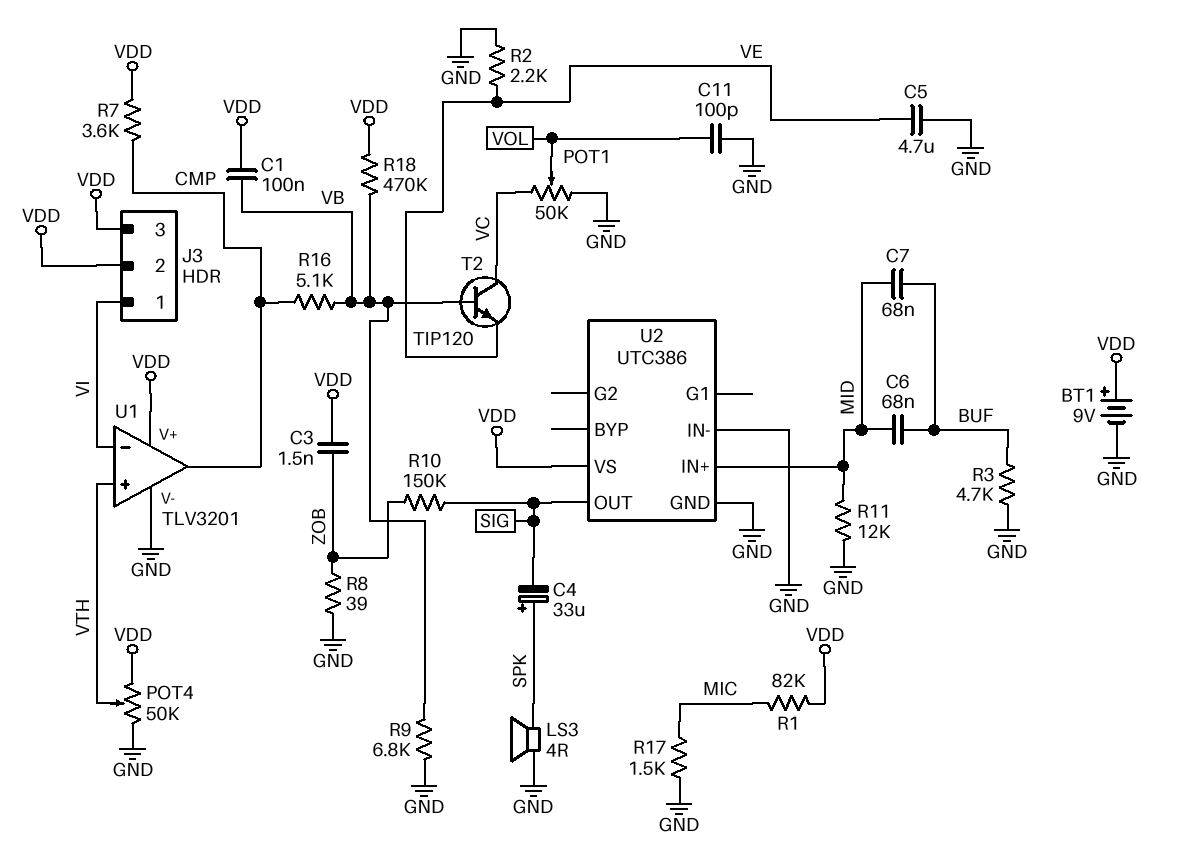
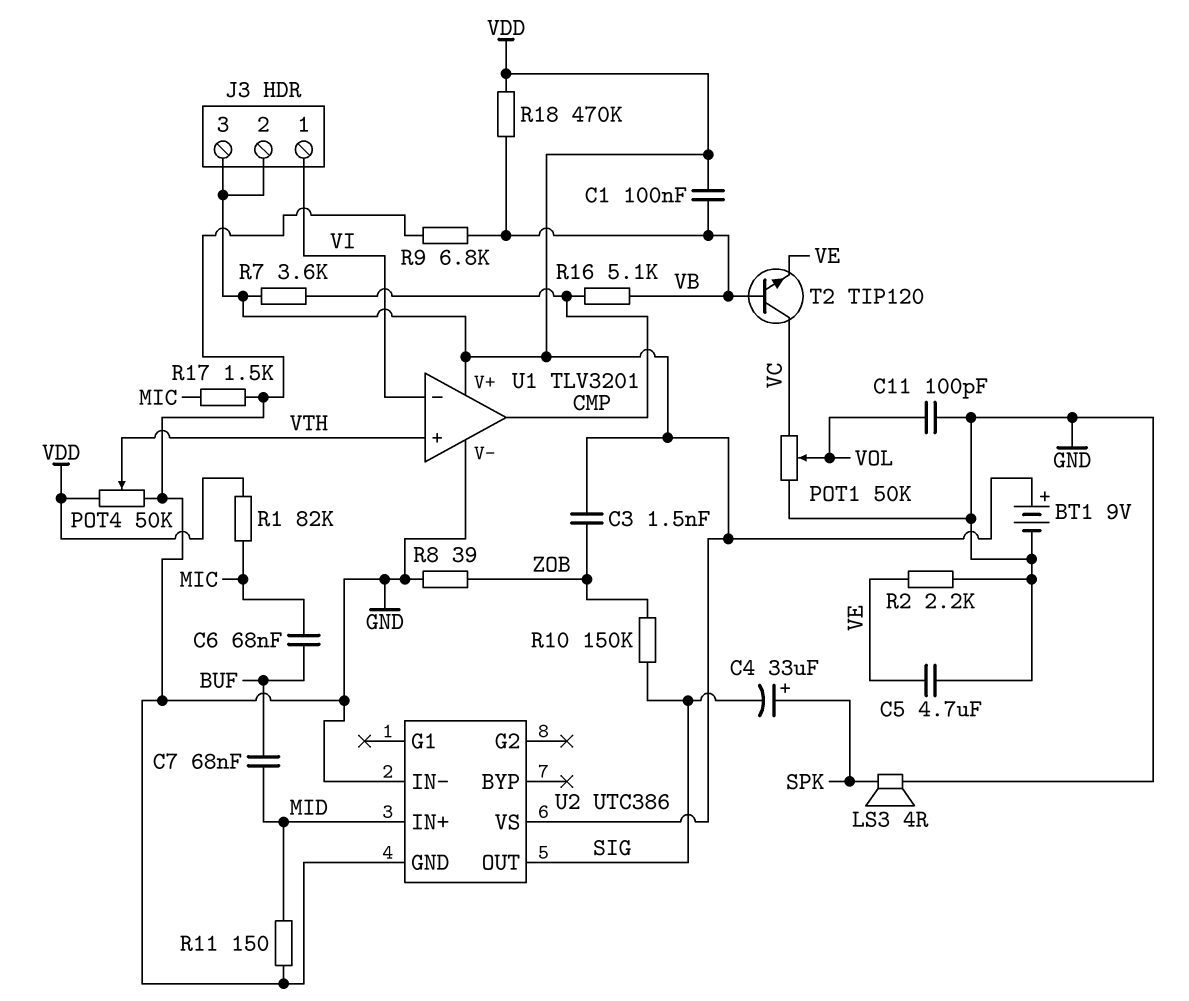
C6: 68nF (BUF, MID) -> 68nF (BUF, MIC)
R3: 4.7k (BUF, GND) -> none
R11: 12k (GND, MID) -> 150 (GND, MID)

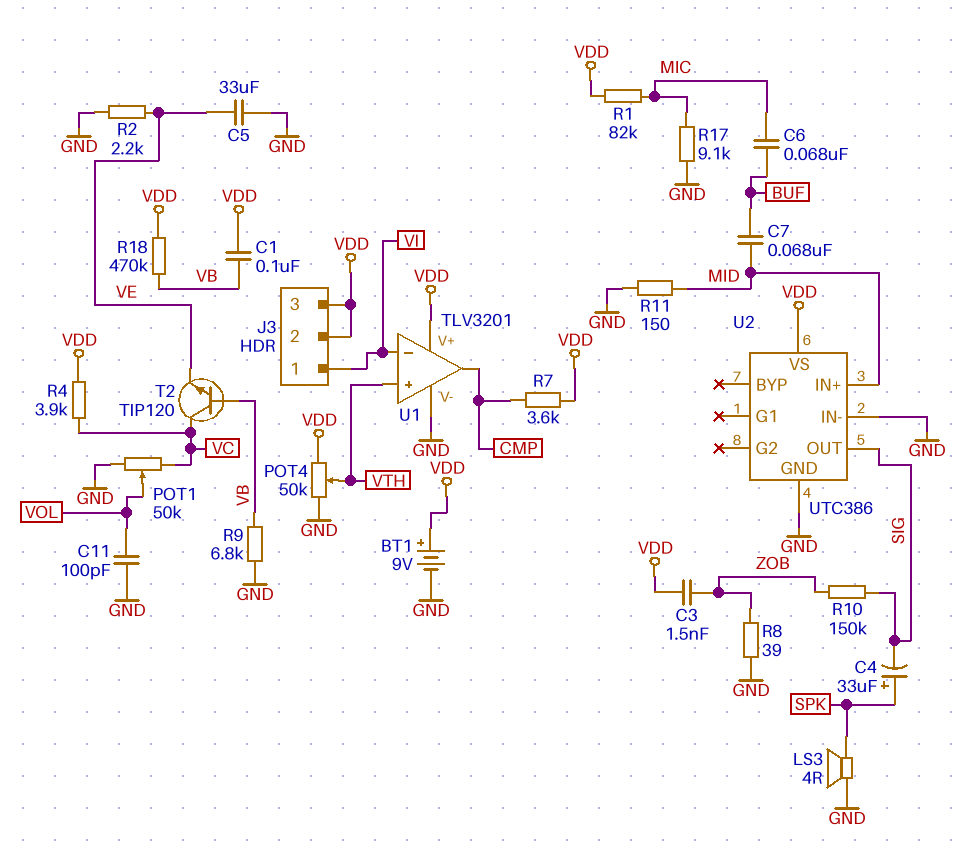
C5: 4.7uF (GND, VE) -> 33uF (GND, VE)
R4: none -> 3.9k (VC, VDD)
R16: 5.1k (CMP, VB) -> none
R17: 1.5k (GND, MIC) -> 9.1k (GND, MIC)

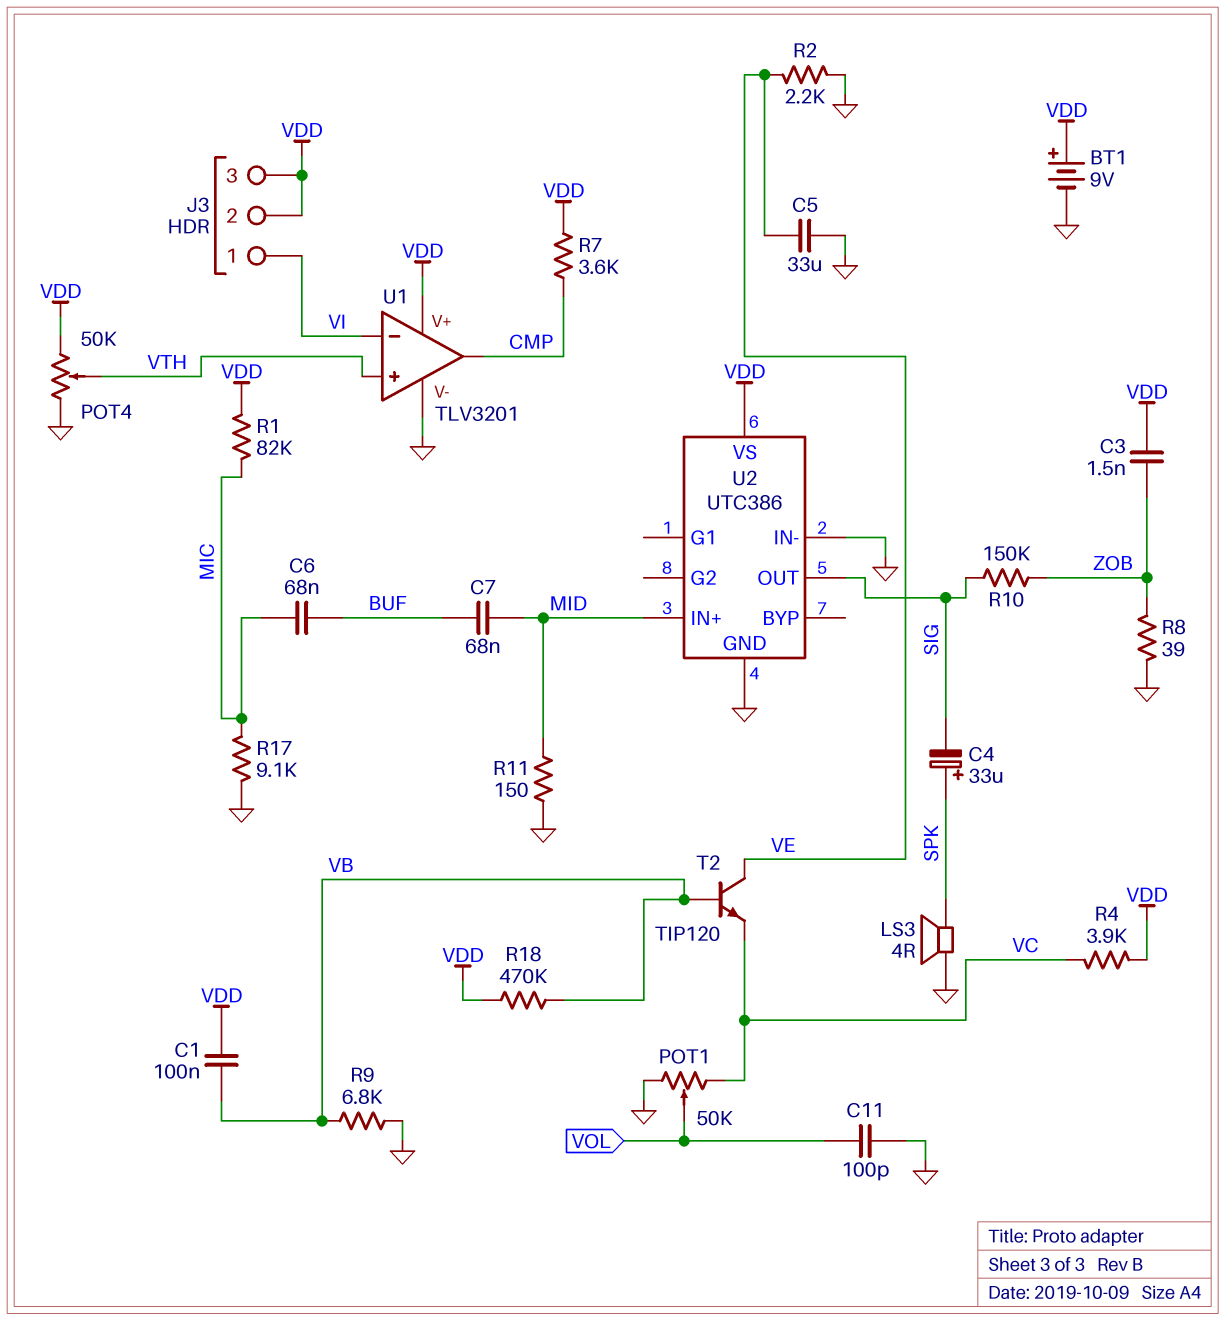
T2: NPN TIP120 (B VB, C VC, E VE) -> NPN TIP120 (B VB, C VE, E VC)

